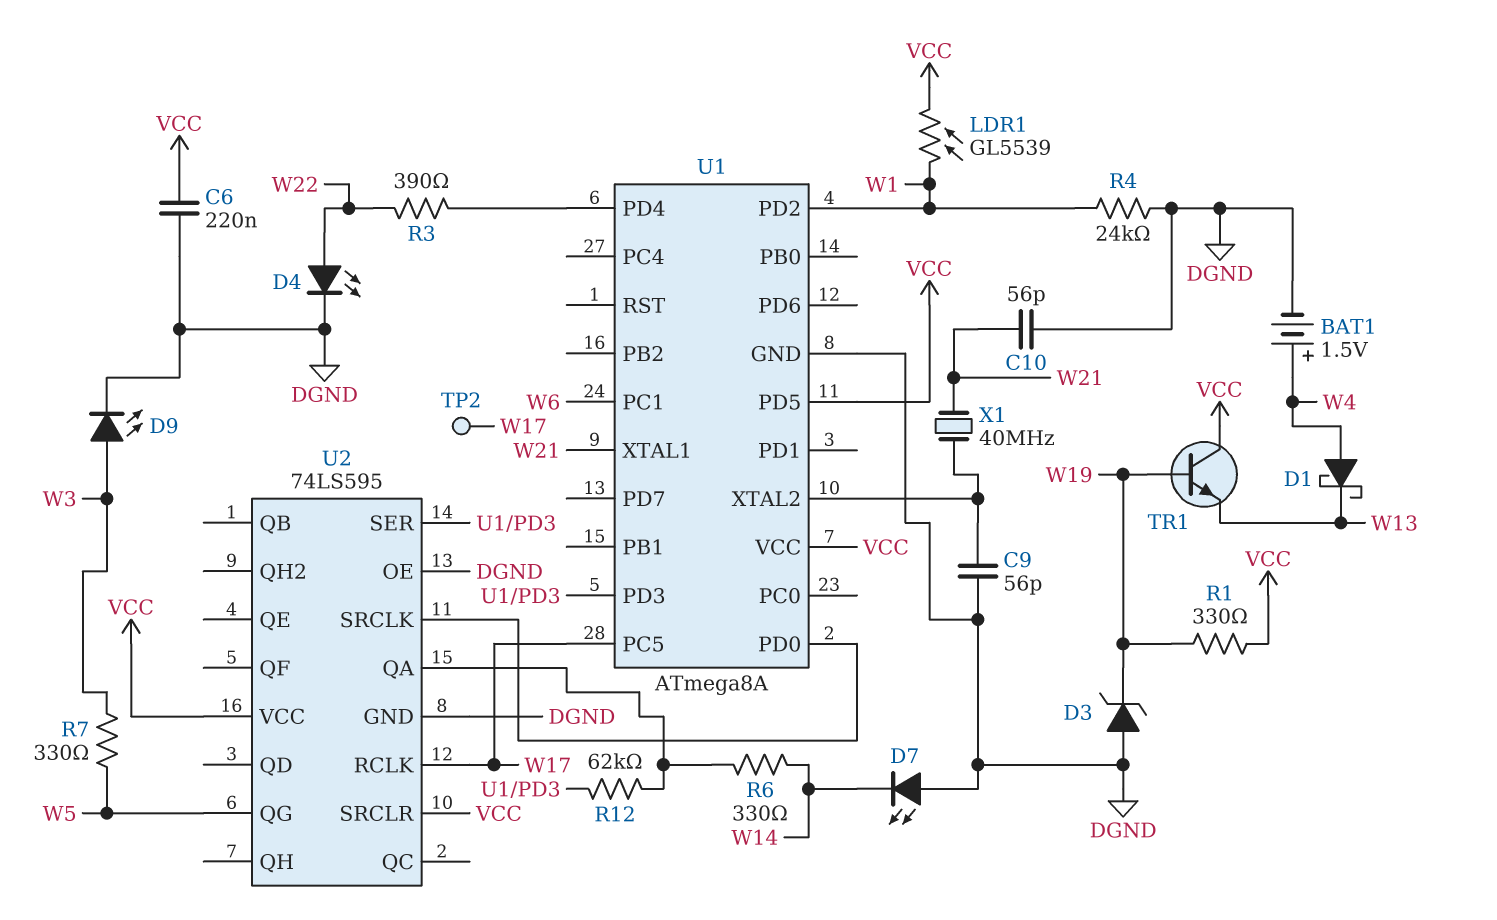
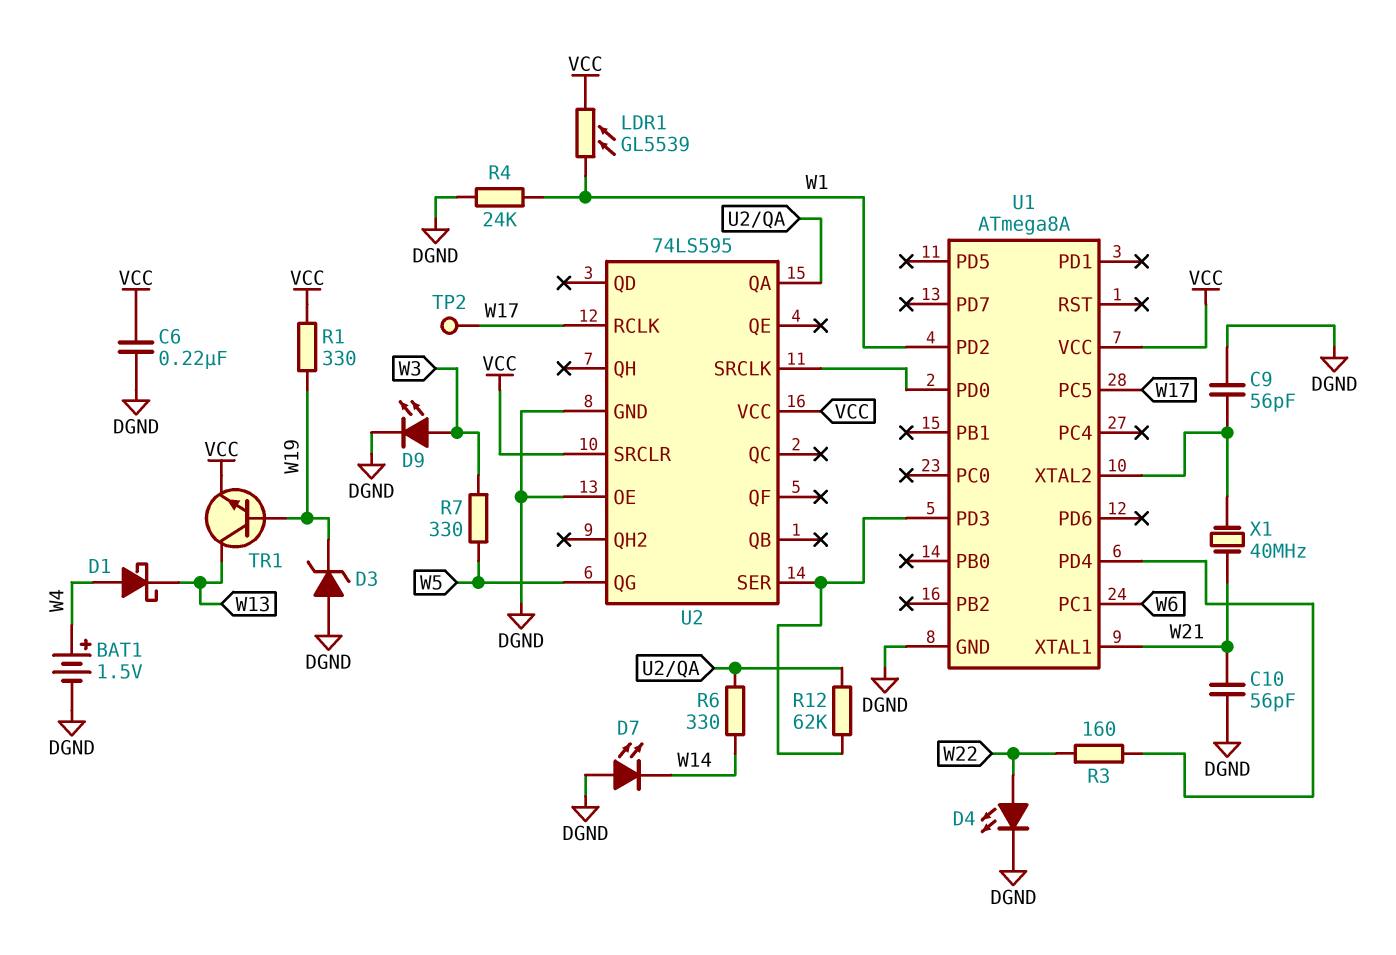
R3: 390 (U1/PD4, W22) -> 160 (U1/PD4, W22)
TR1: NPN (B W19, C VCC, E W13) -> NPN (B W19, C W13, E VCC)
U1 pin PD5: VCC -> none

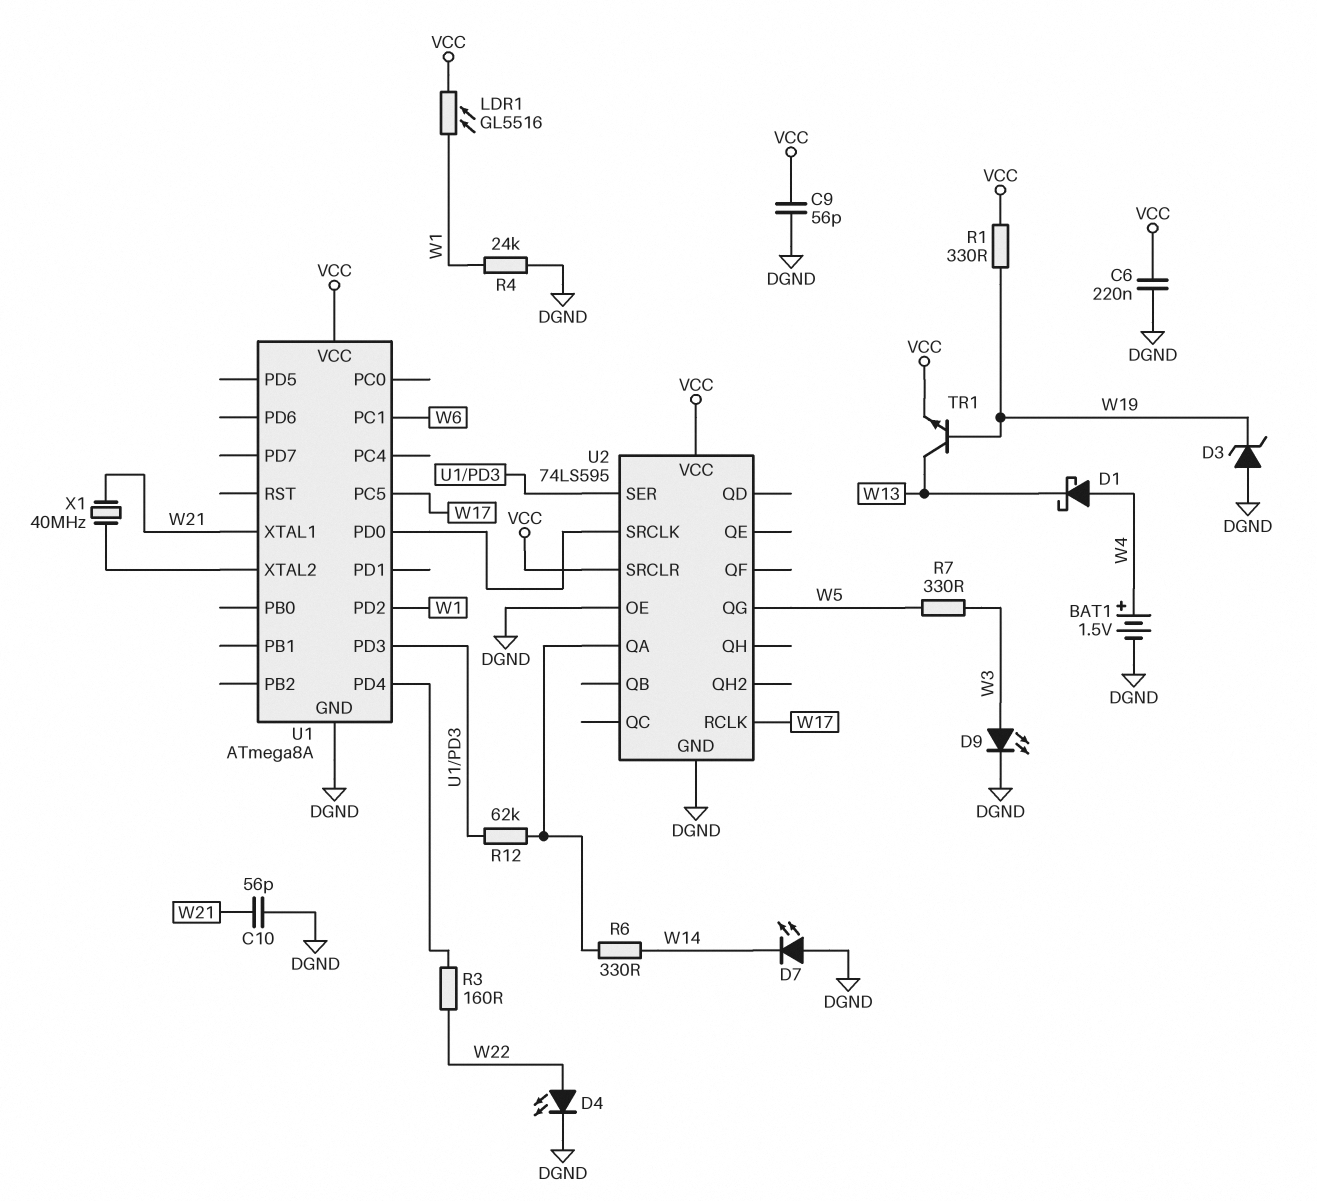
C9: 56pF (DGND, U1/XTAL2) -> 56pF (DGND, VCC)
LDR1: GL5539 (VCC, W1) -> GL5516 (VCC, W1)
TP2: test point (W17) -> none

